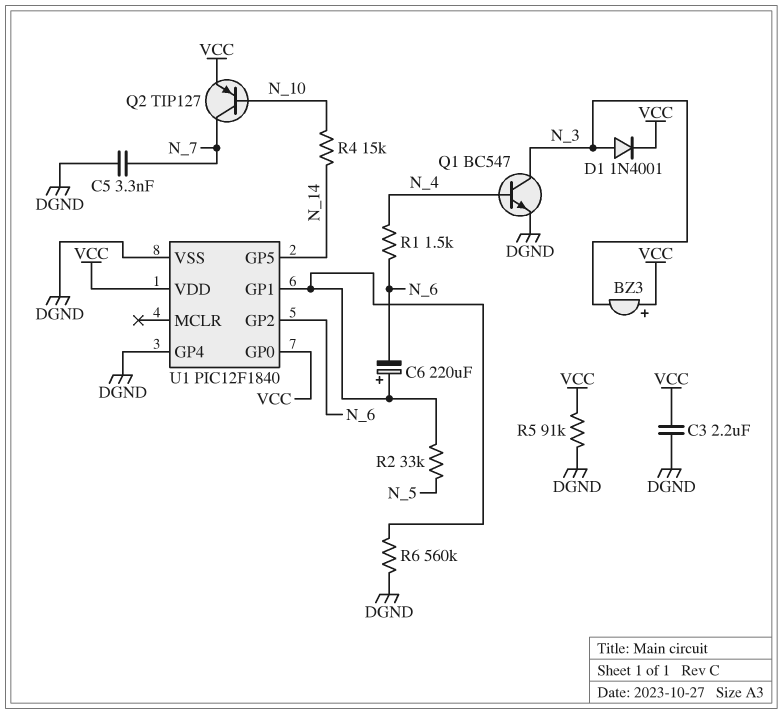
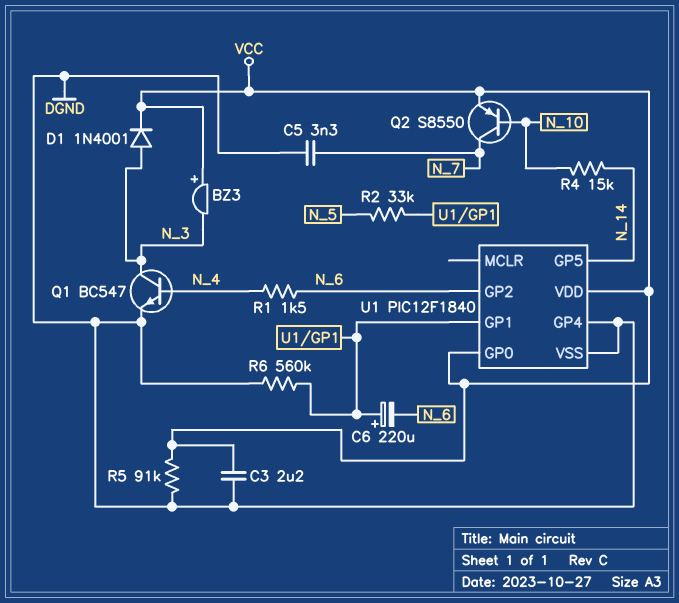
Q2: PNP TIP127 (B N_10, C N_7, E VCC) -> PNP S8550 (B N_10, C N_7, E VCC)

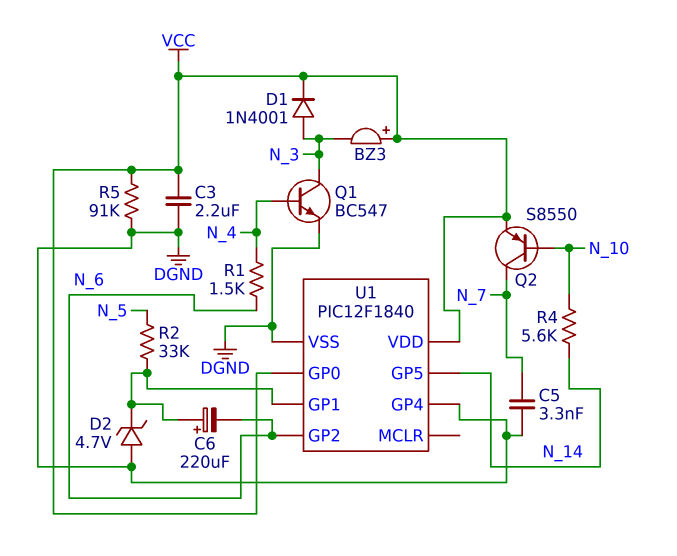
D2: none -> zener 4.7V (A DGND, K U1/GP1)
R4: 15k (N_10, N_14) -> 5.6k (N_10, N_14)
R6: 560k (DGND, U1/GP1) -> none

